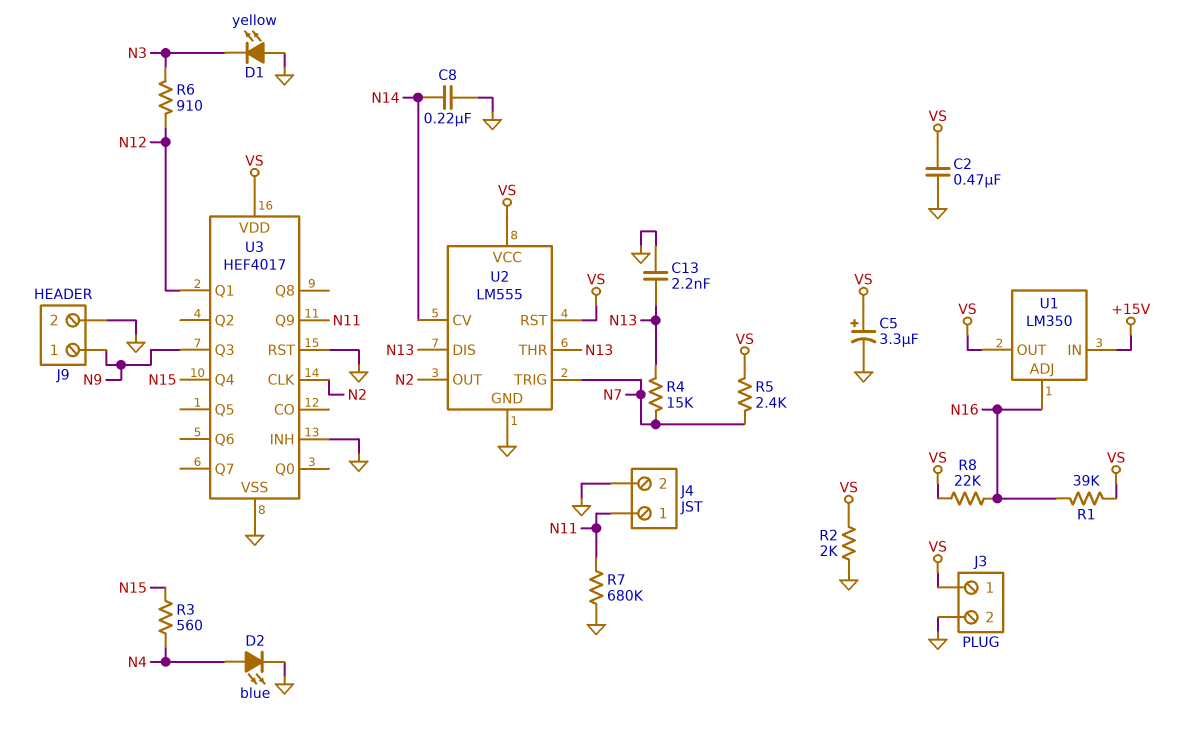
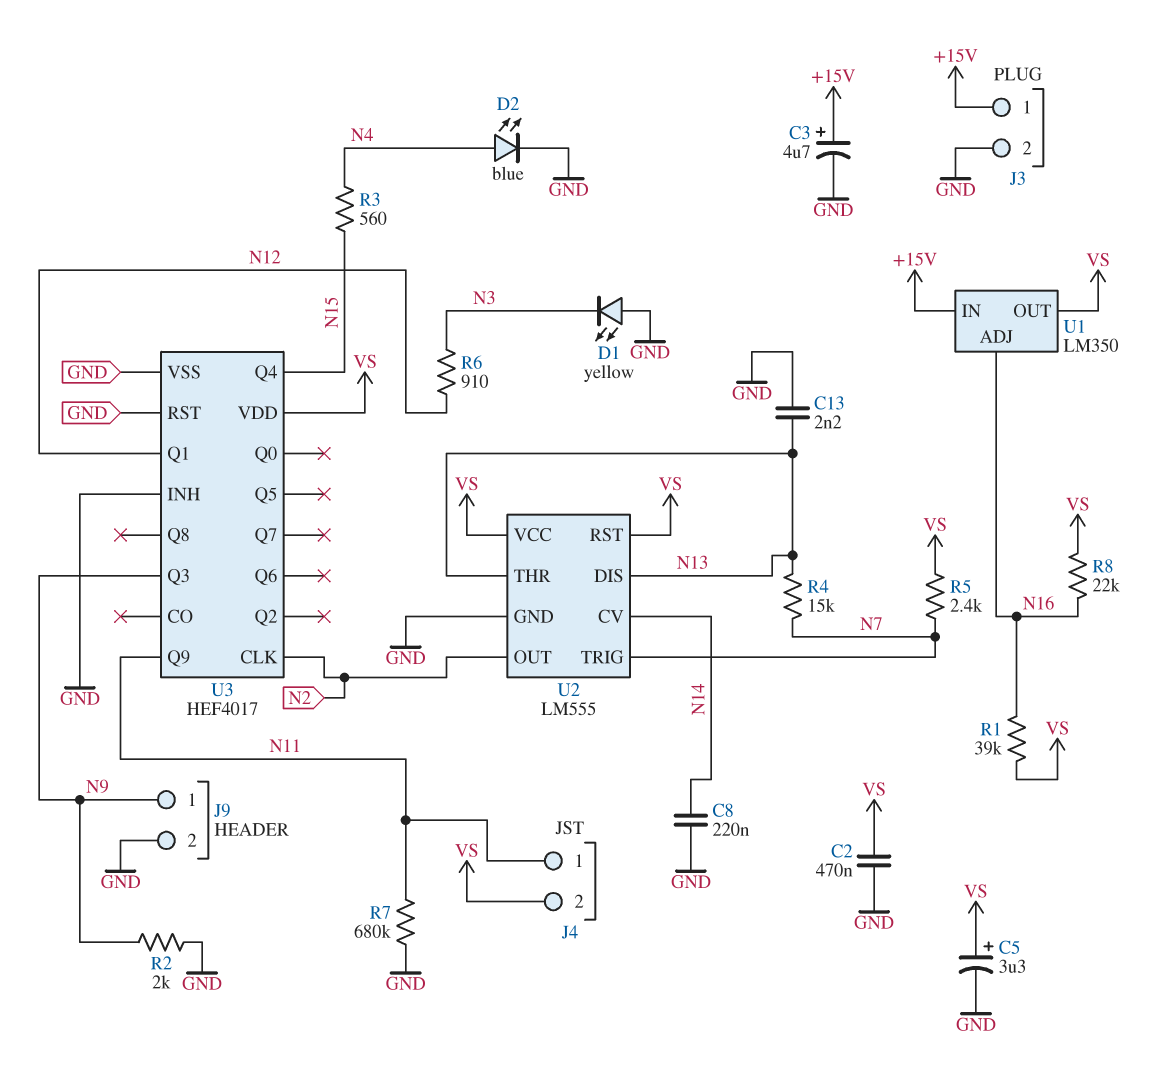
C3: none -> 4.7uF (plus +15V, minus GND)
J3 pin 1: VS -> +15V
J4 pin 2: GND -> VS
R2: 2k (GND, VS) -> 2k (GND, N9)

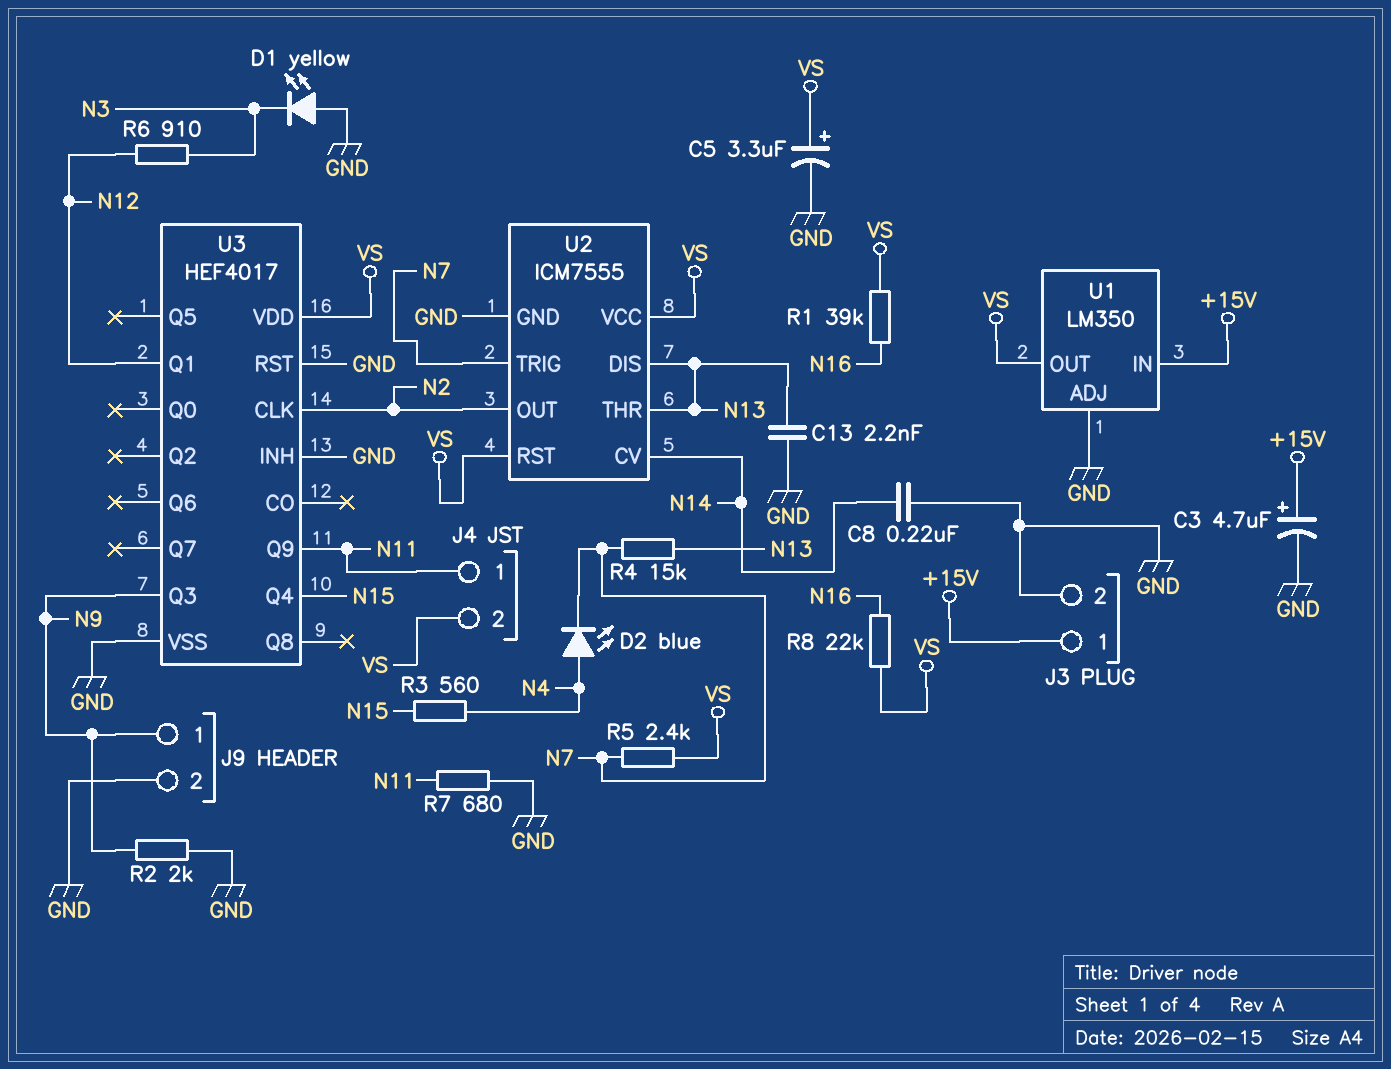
C2: 470nF (GND, VS) -> none
D2: LED blue (A N4, K GND) -> LED blue (A N4, K N7)
R7: 680k (GND, N11) -> 680 (GND, N11)
U1 pin ADJ: N16 -> GND
U2: LM555 -> ICM7555

